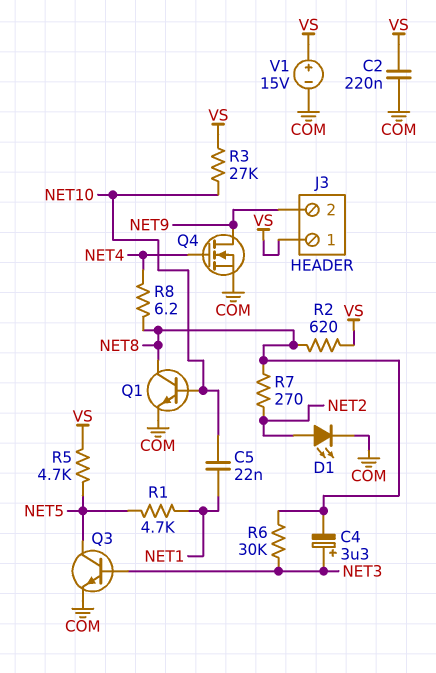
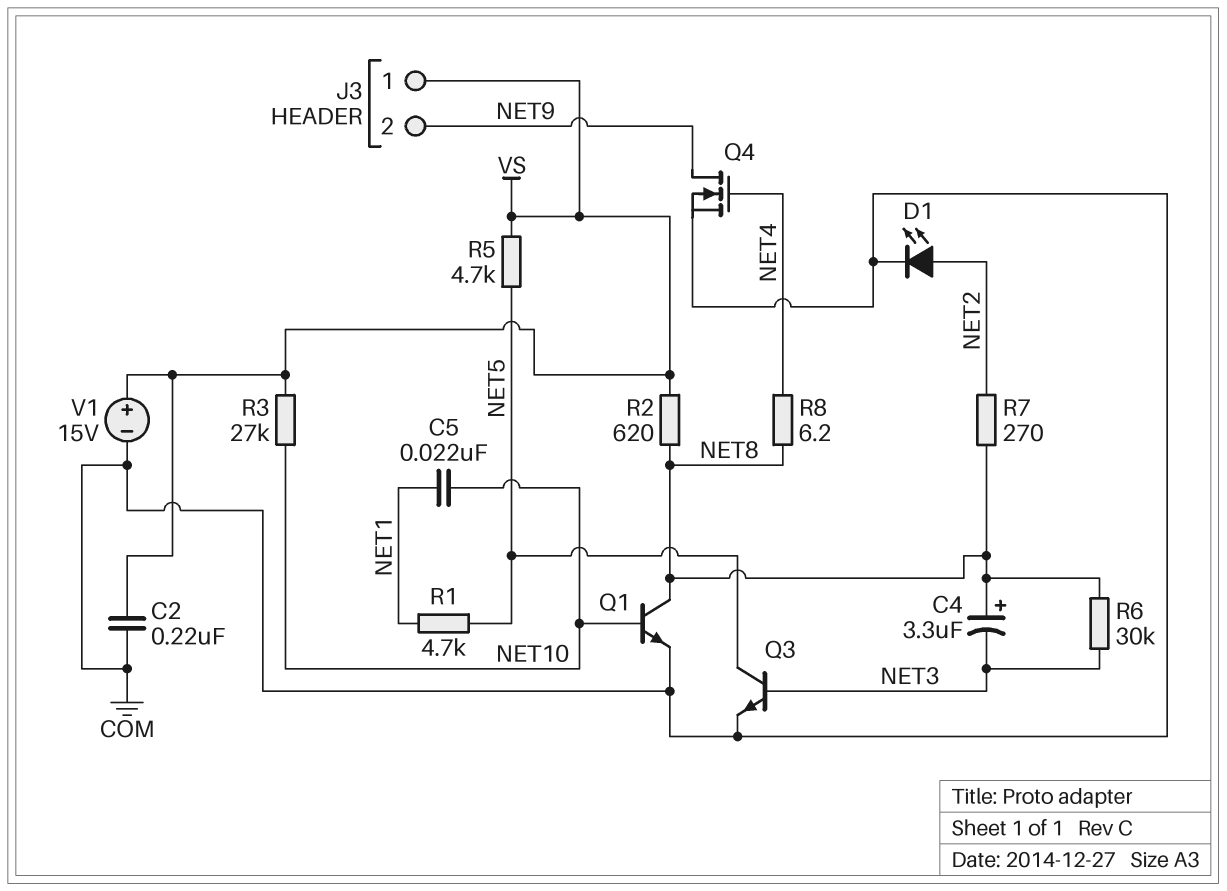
C4: 3.3uF (plus NET3, minus NET8) -> 3.3uF (plus NET8, minus NET3)

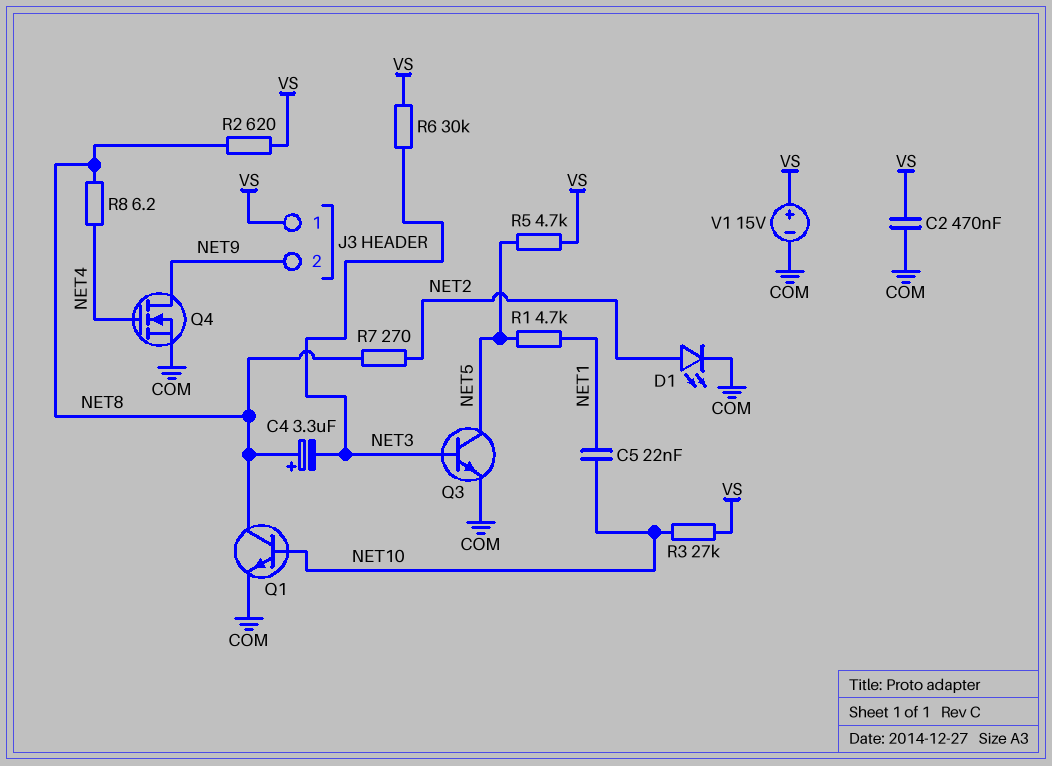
C2: 220nF (COM, VS) -> 470nF (COM, VS)
R6: 30k (NET3, NET8) -> 30k (NET3, VS)

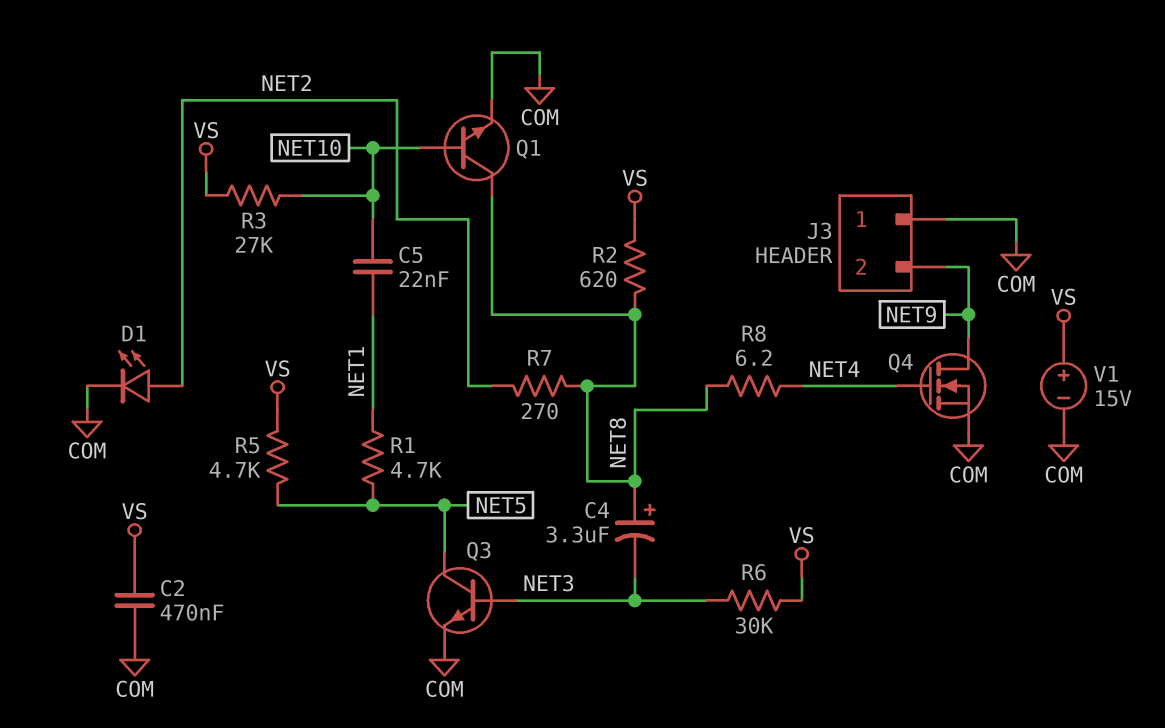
J3 pin 1: VS -> COM

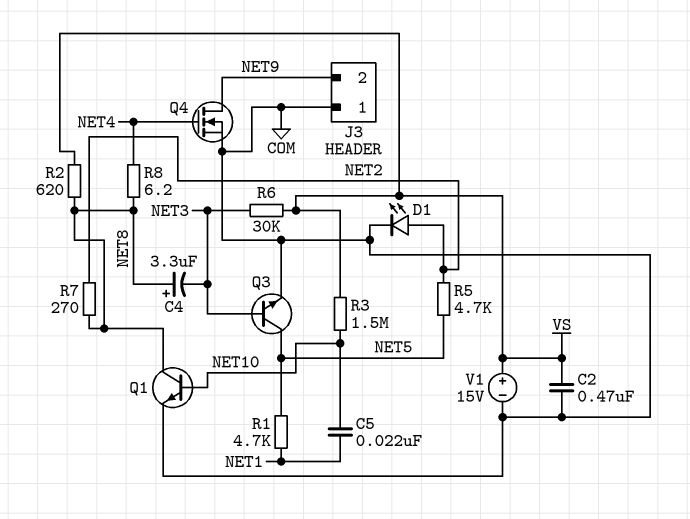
R3: 27k (NET10, VS) -> 1.5M (NET10, VS)
R5: 4.7k (NET5, VS) -> 4.7k (NET2, NET5)

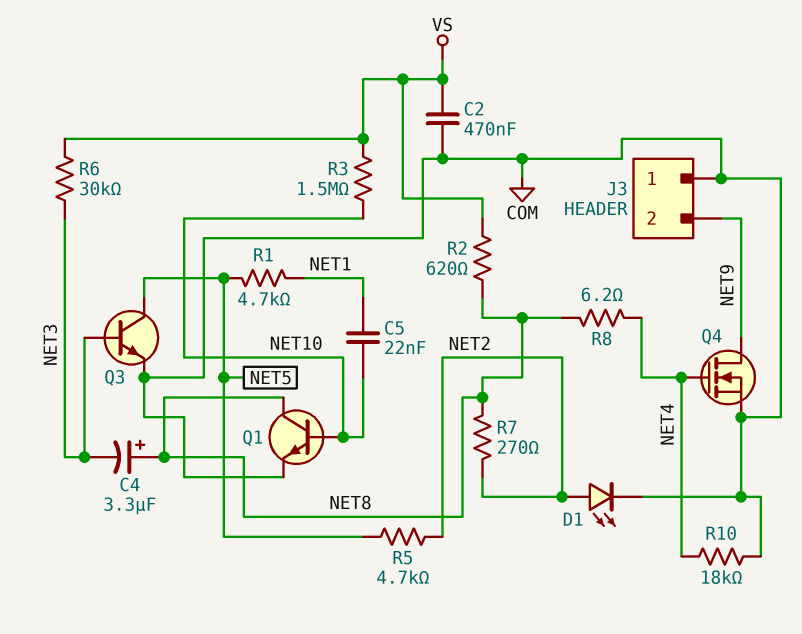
R10: none -> 18k (COM, NET4)
V1: 15V (plus VS, minus COM) -> none

